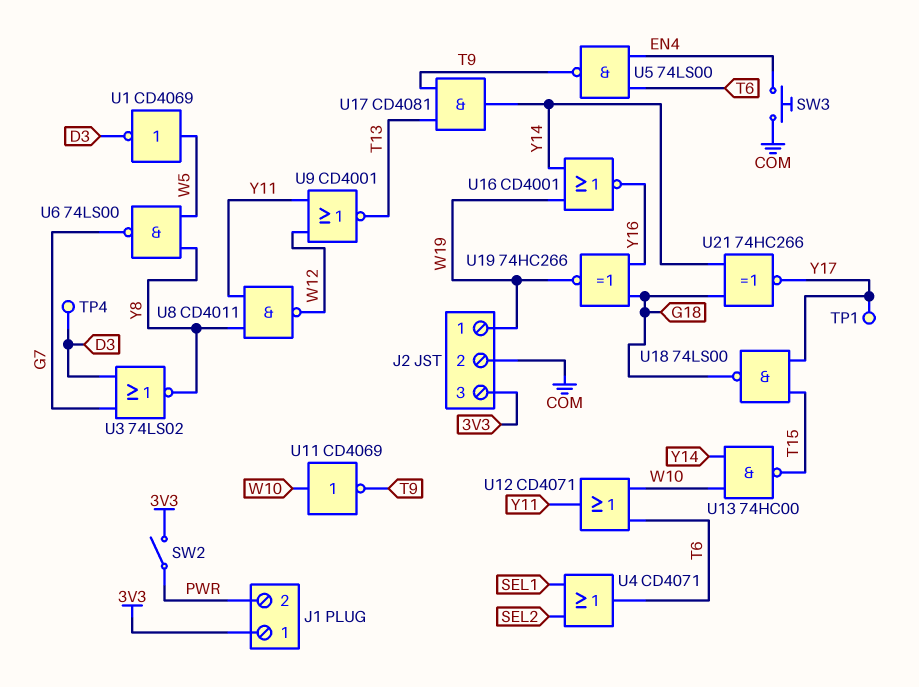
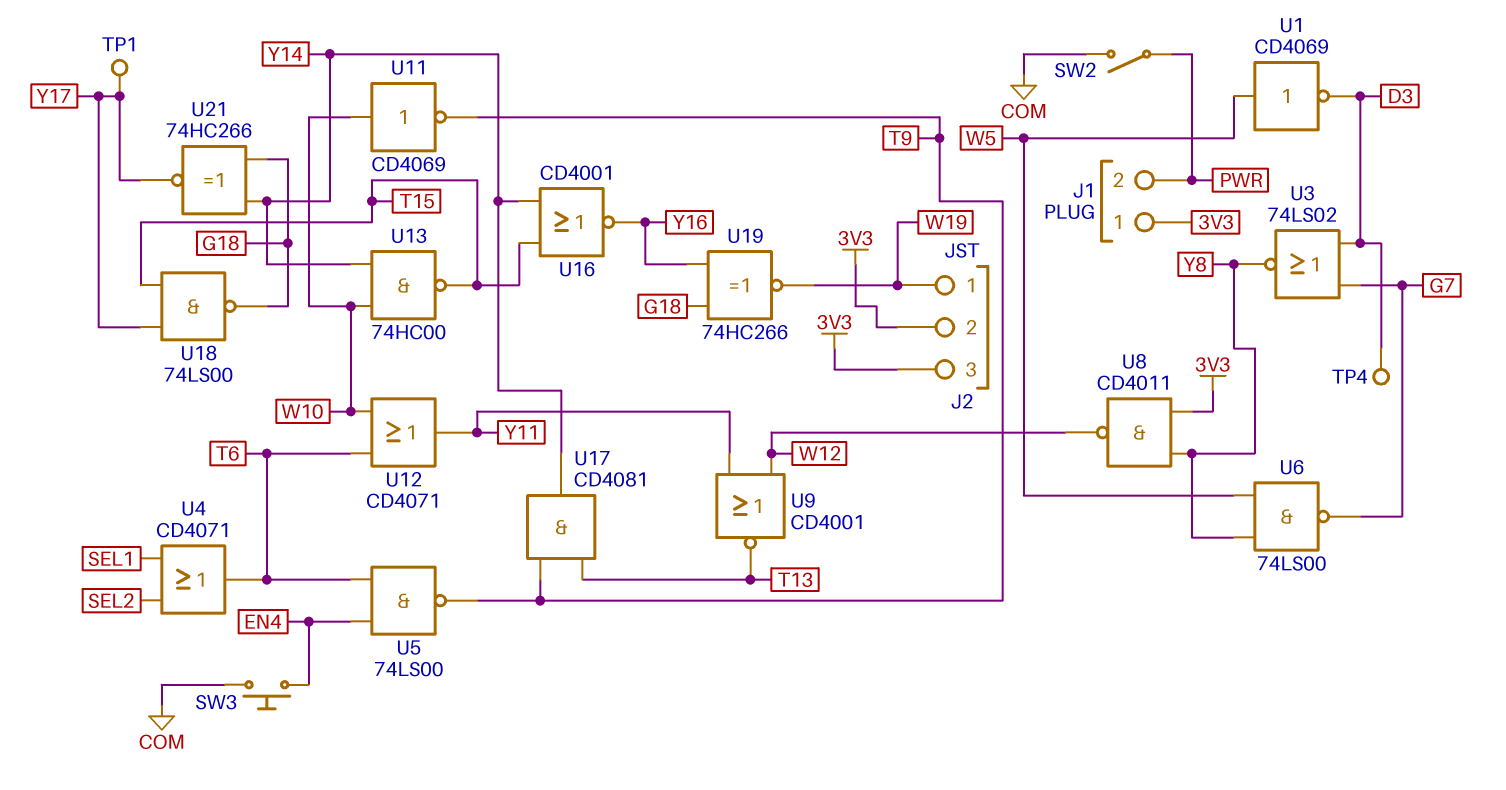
J2 pin 2: COM -> 3V3
SW2: switch (3V3, PWR) -> switch (COM, PWR)
U8: NAND CD4011 (in Y8, in Y11, out W12) -> NAND CD4011 (in 3V3, in Y8, out W12)
U16: NOR CD4001 (in W19, in Y14, out Y16) -> NOR CD4001 (in T15, in Y14, out Y16)

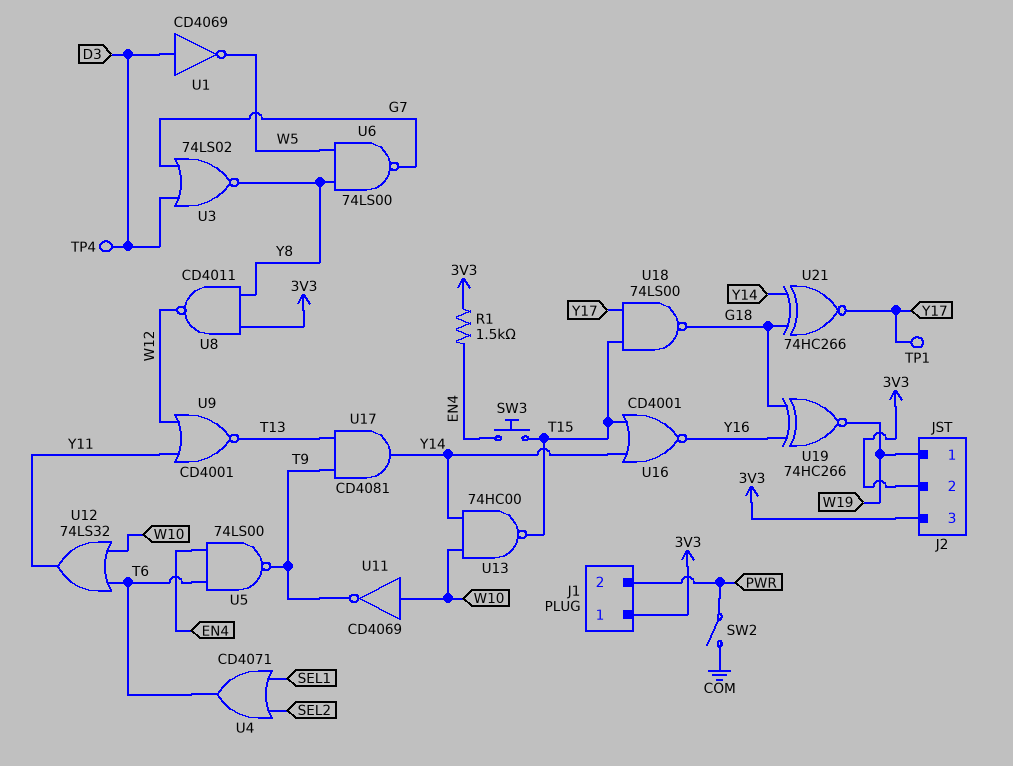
R1: none -> 1.5k (3V3, EN4)
SW3: button (COM, EN4) -> button (EN4, T15)
U1: NOT CD4069 (in W5, out D3) -> NOT CD4069 (in D3, out W5)
U12: OR CD4071 (in T6, in W10, out Y11) -> OR 74LS32 (in T6, in W10, out Y11)

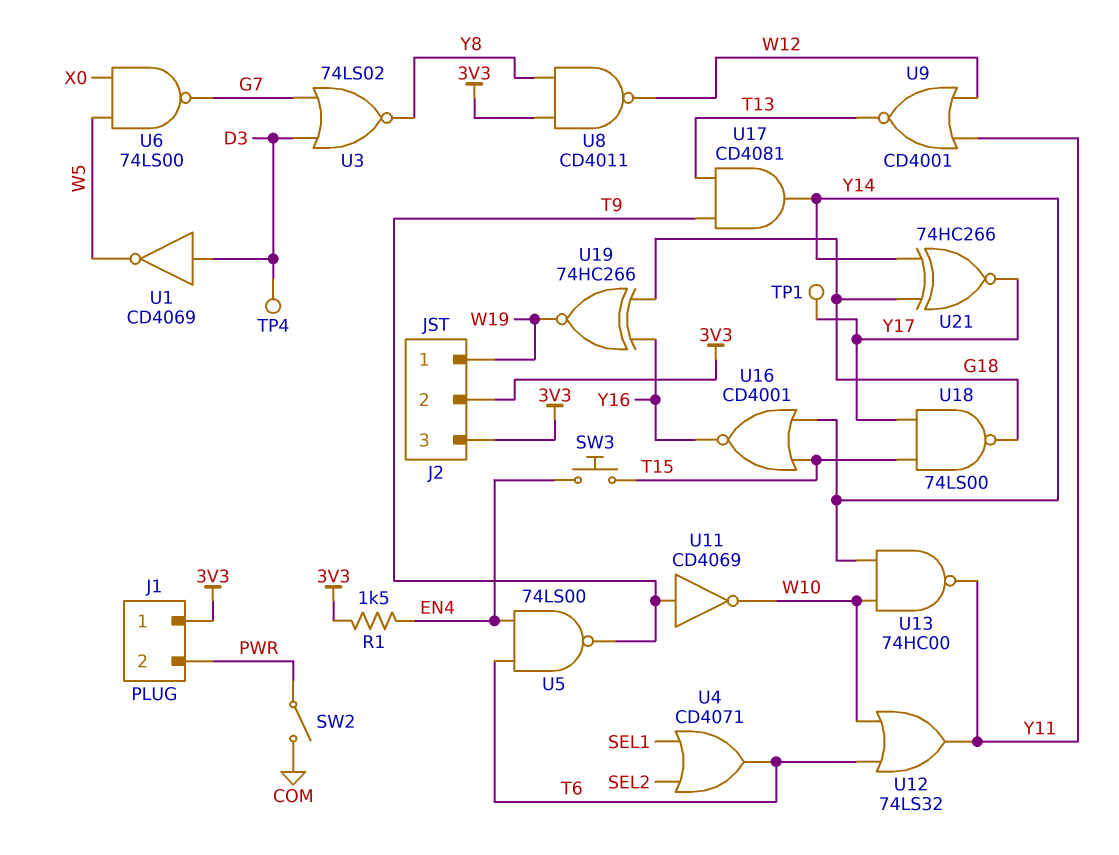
U6: NAND 74LS00 (in W5, in Y8, out G7) -> NAND 74LS00 (in W5, in X0, out G7)
U11: NOT CD4069 (in W10, out T9) -> NOT CD4069 (in T9, out W10)
U13: NAND 74HC00 (in W10, in Y14, out T15) -> NAND 74HC00 (in W10, in Y14, out Y11)

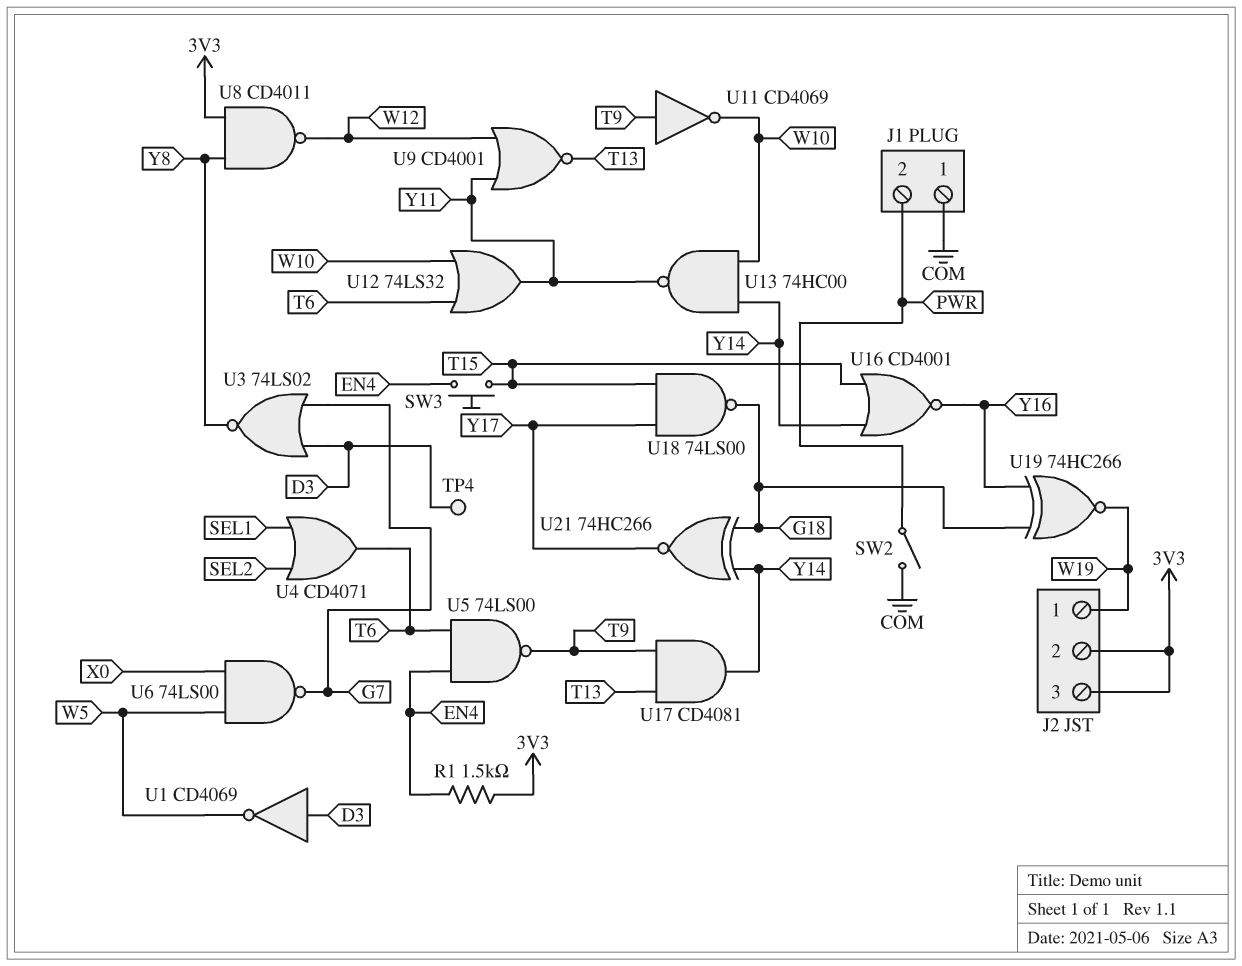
J1 pin 1: 3V3 -> COM
TP1: test point (Y17) -> none

